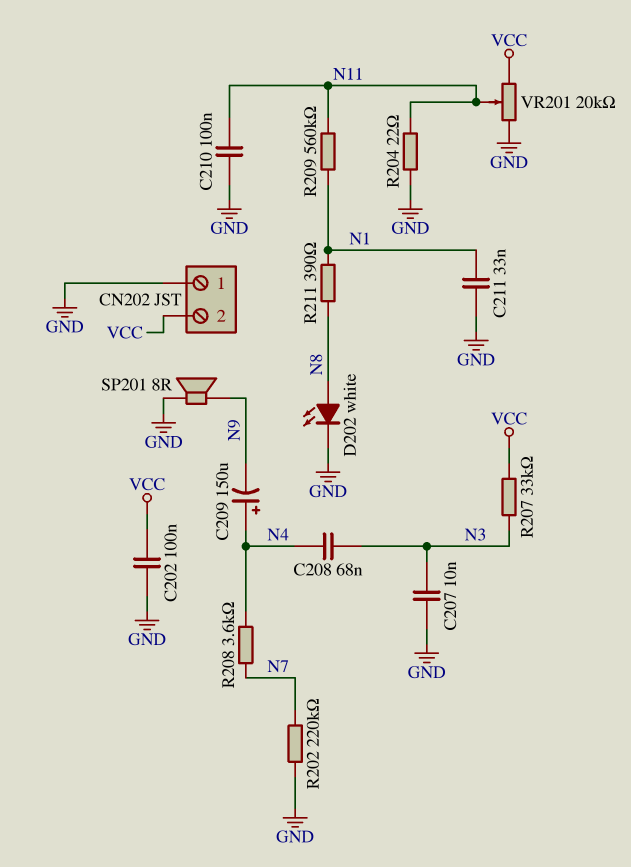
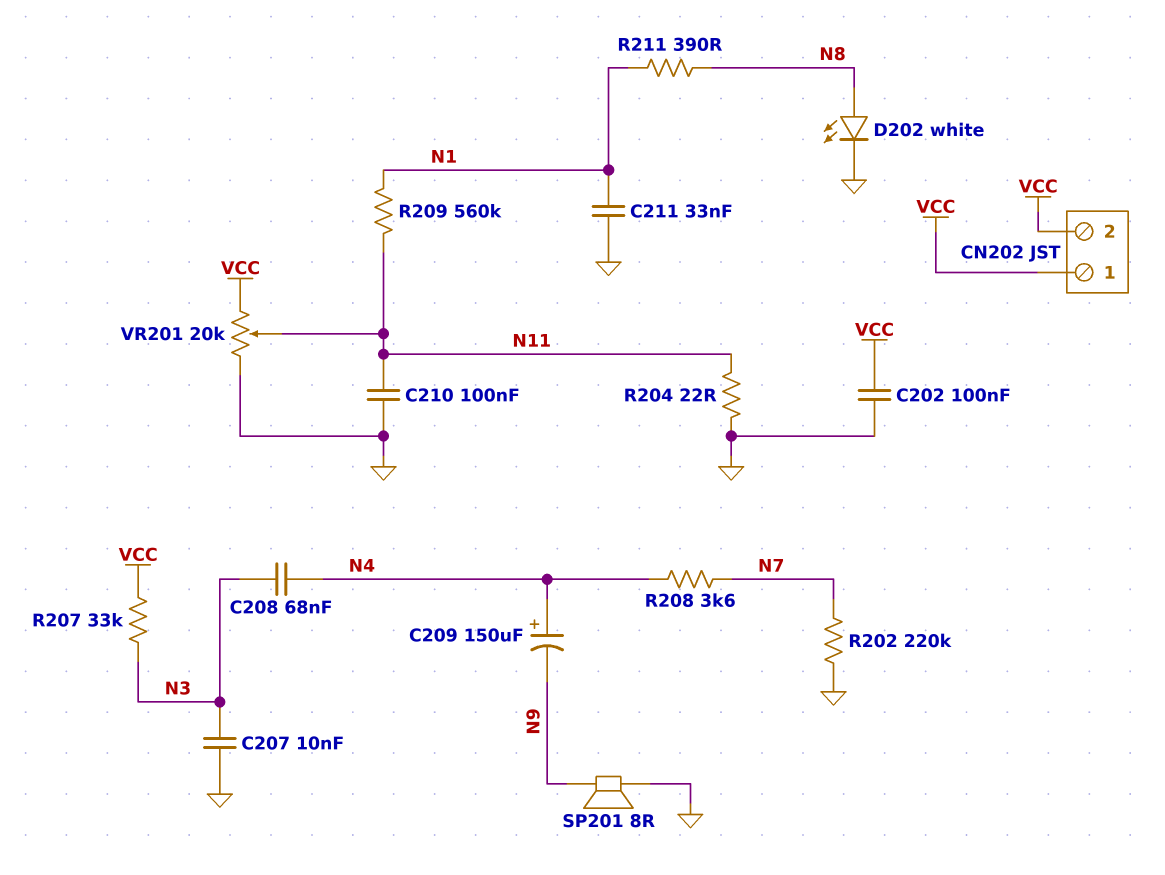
CN202 pin 1: GND -> VCC

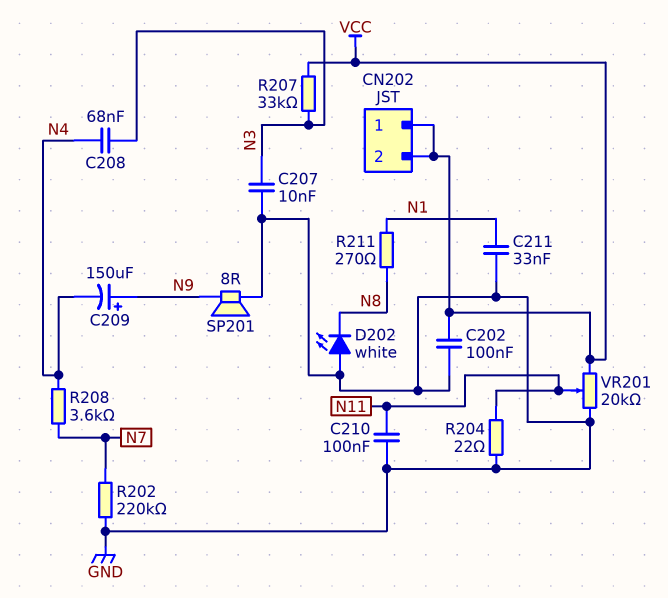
C209: 150uF (plus N4, minus N9) -> 150uF (plus N9, minus N4)
D202: LED white (A N8, K GND) -> LED white (A GND, K N8)
R209: 560k (N1, N11) -> none
R211: 390 (N1, N8) -> 270 (N1, N8)

